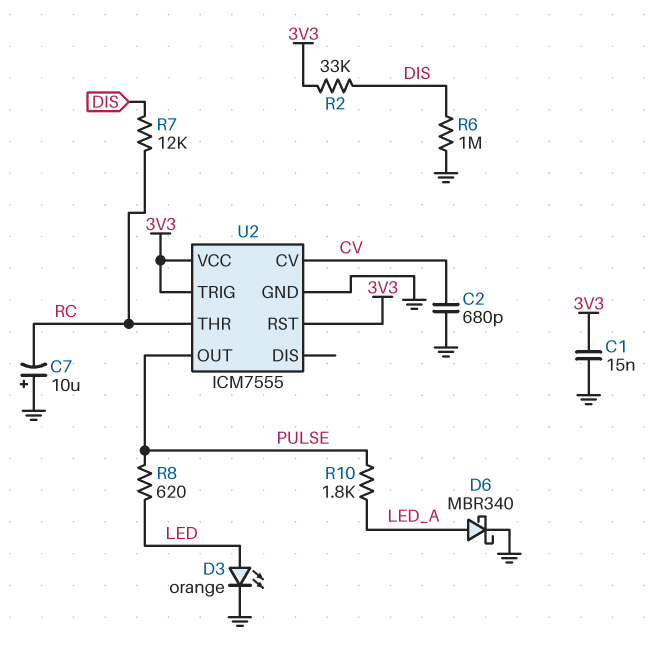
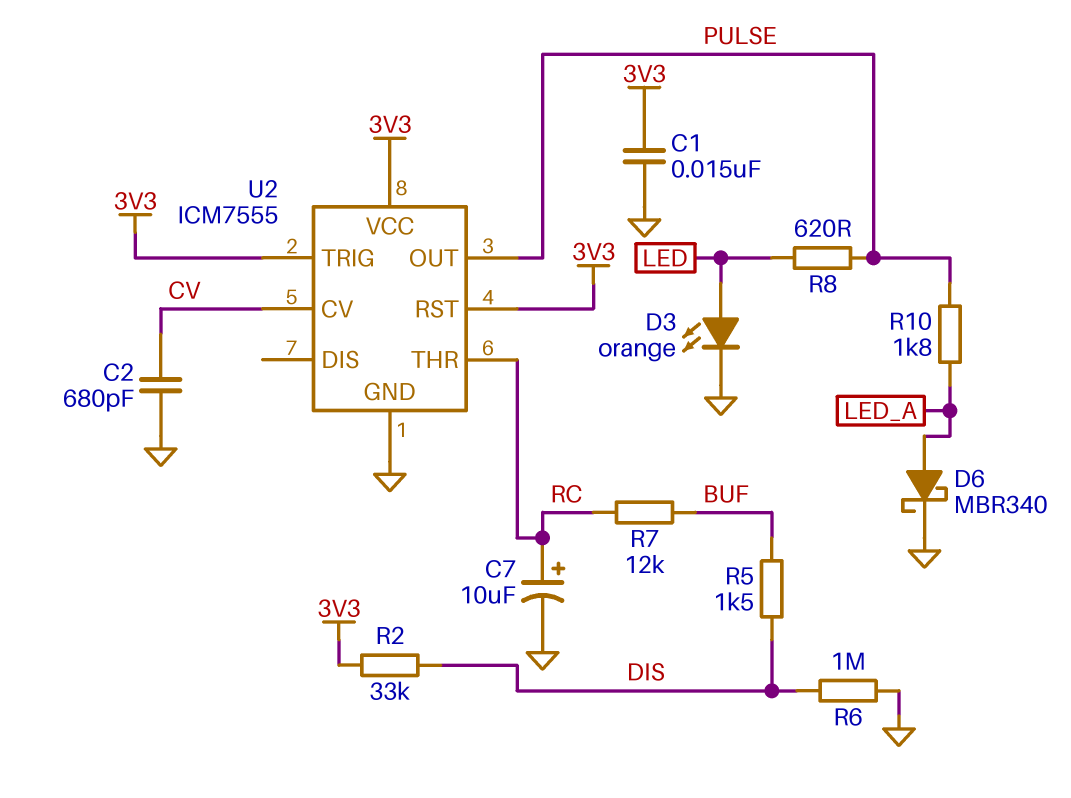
C7: 10uF (plus GND, minus RC) -> 10uF (plus RC, minus GND)
R5: none -> 1.5k (BUF, DIS)
R7: 12k (DIS, RC) -> 12k (BUF, RC)

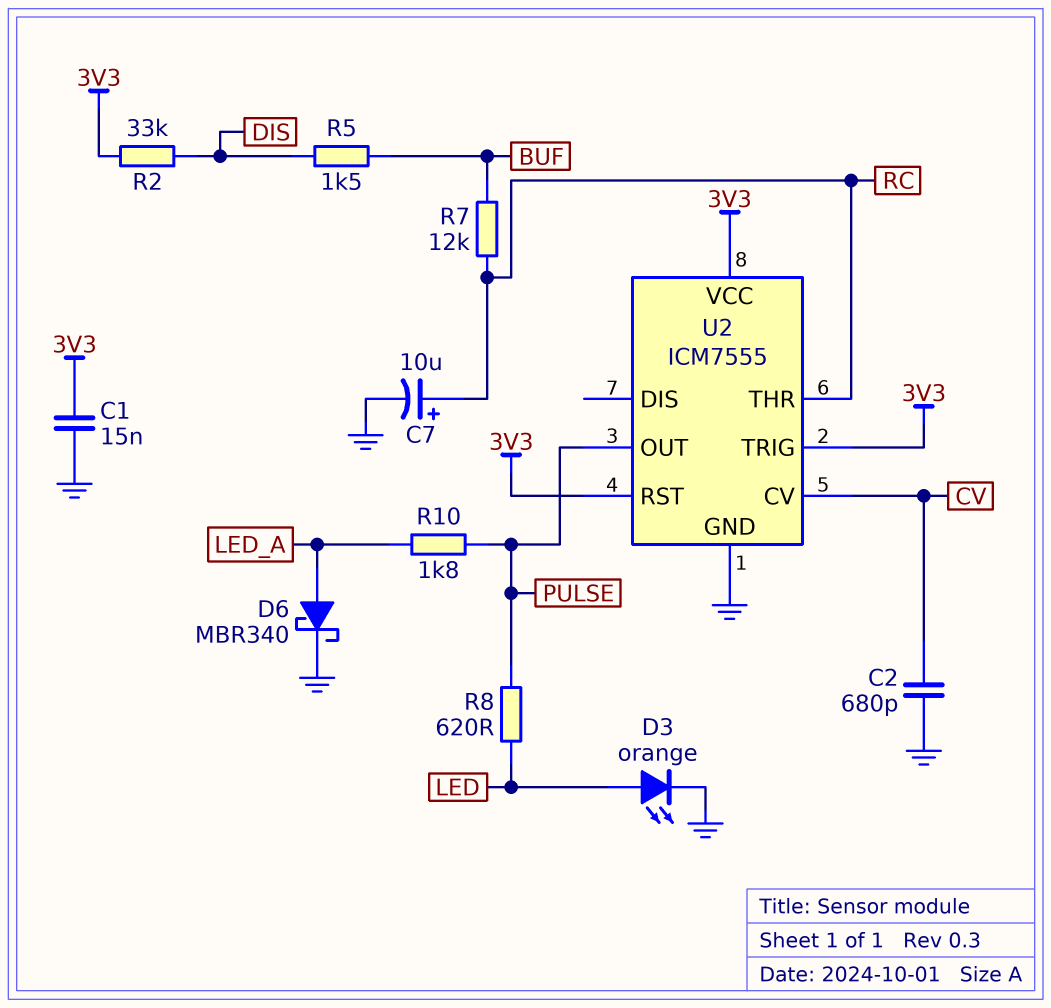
R6: 1M (DIS, GND) -> none

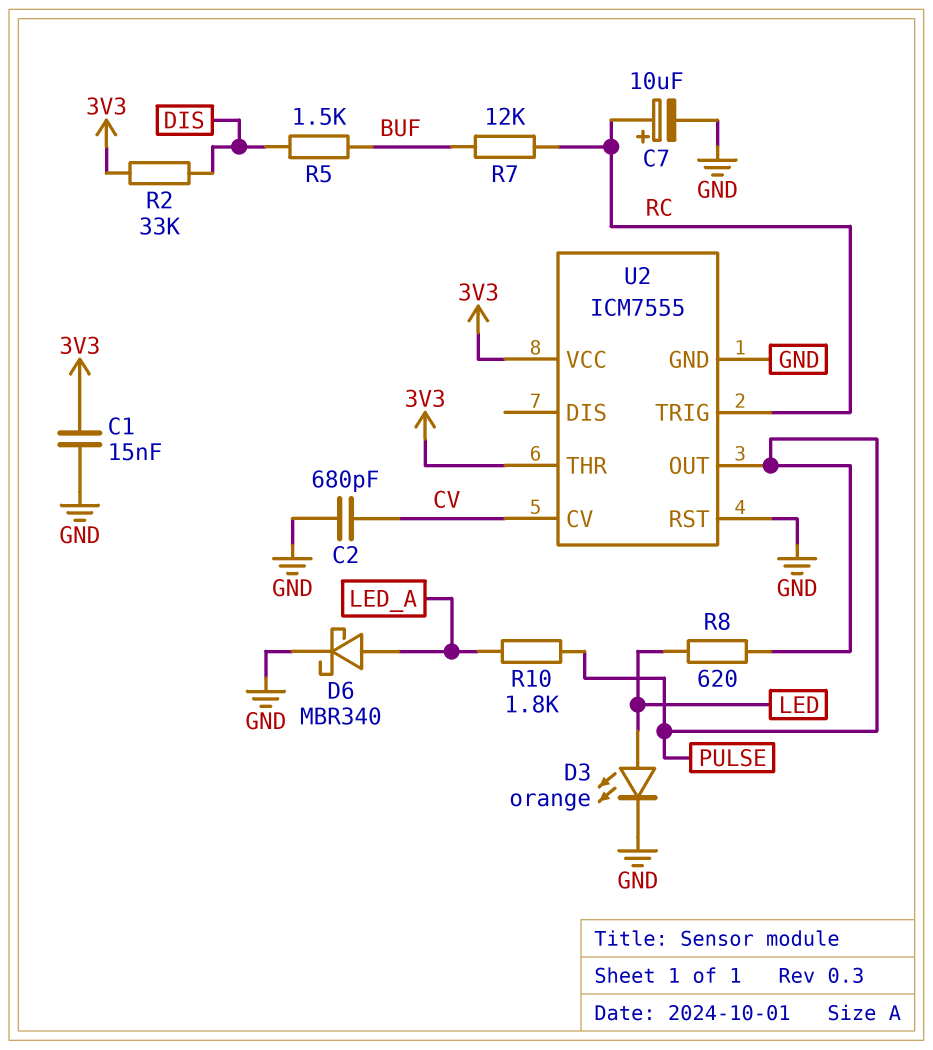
U2 pin RST: 3V3 -> GND
U2 pin THR: RC -> 3V3
U2 pin TRIG: 3V3 -> RC

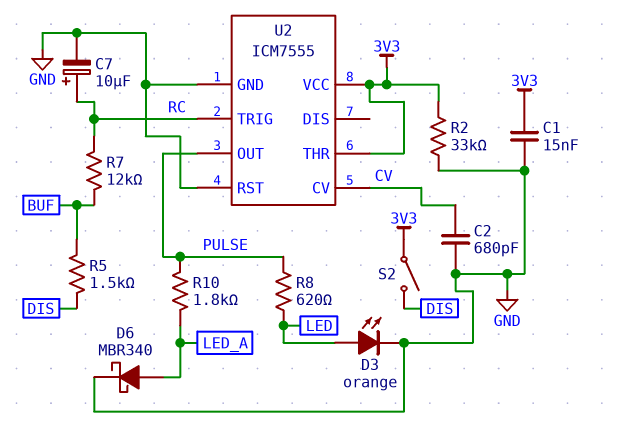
R2: 33k (3V3, DIS) -> 33k (3V3, GND)
S2: none -> switch (3V3, DIS)

